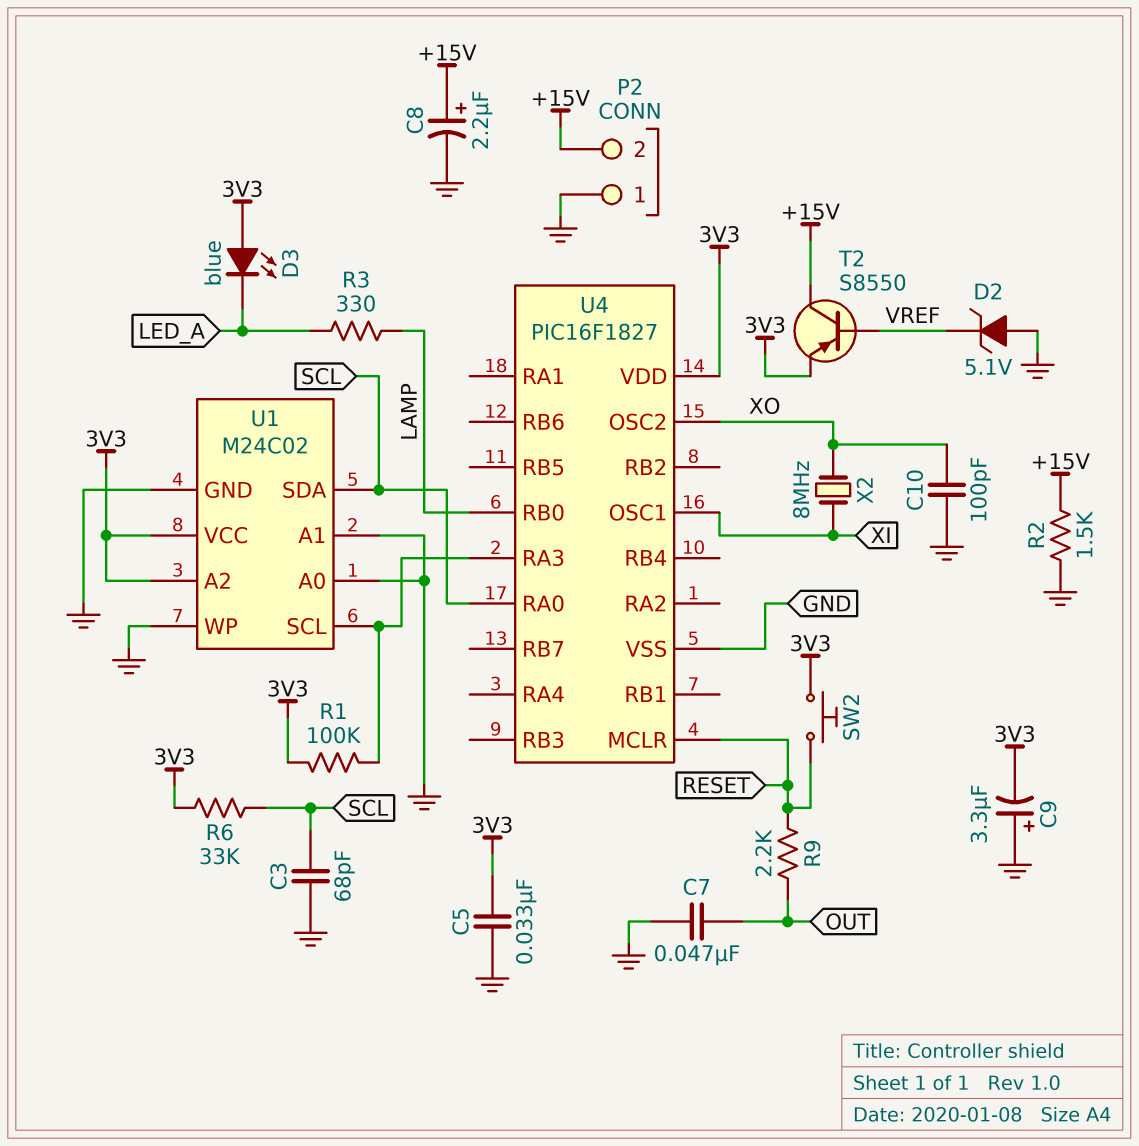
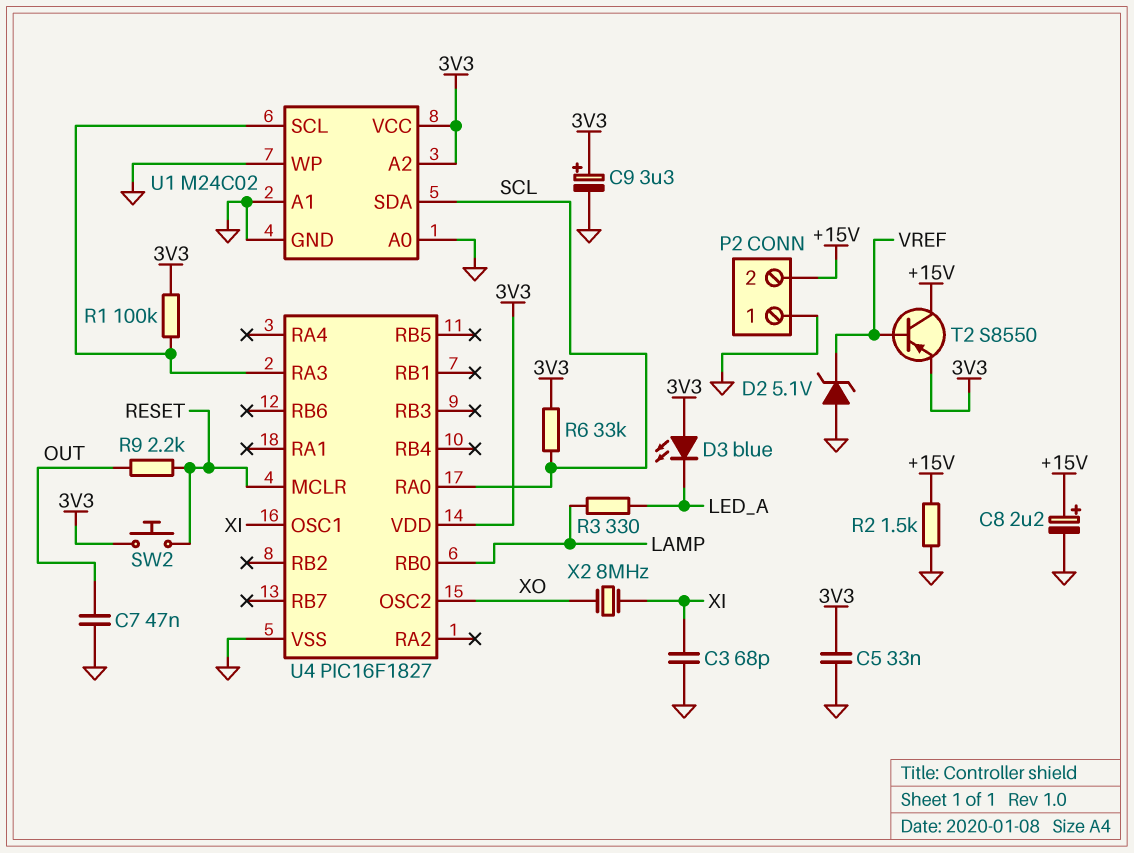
C3: 68pF (GND, SCL) -> 68pF (GND, XI)
C9: 3.3uF (plus GND, minus 3V3) -> 3.3uF (plus 3V3, minus GND)
C10: 100pF (GND, XO) -> none

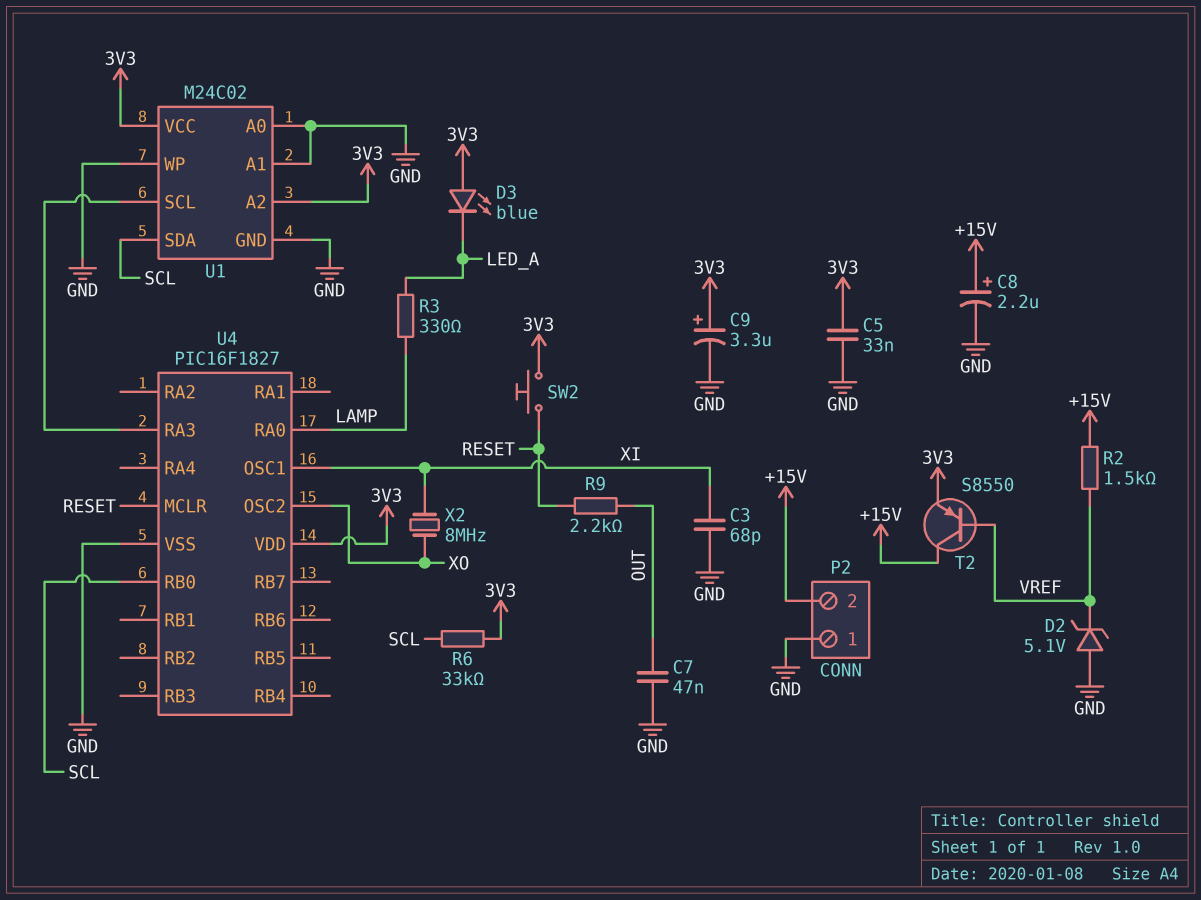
R1: 100k (3V3, U1/SCL) -> none
R2: 1.5k (+15V, GND) -> 1.5k (+15V, VREF)
U4 pin RA0: SCL -> LAMP
U4 pin RB0: LAMP -> SCL

